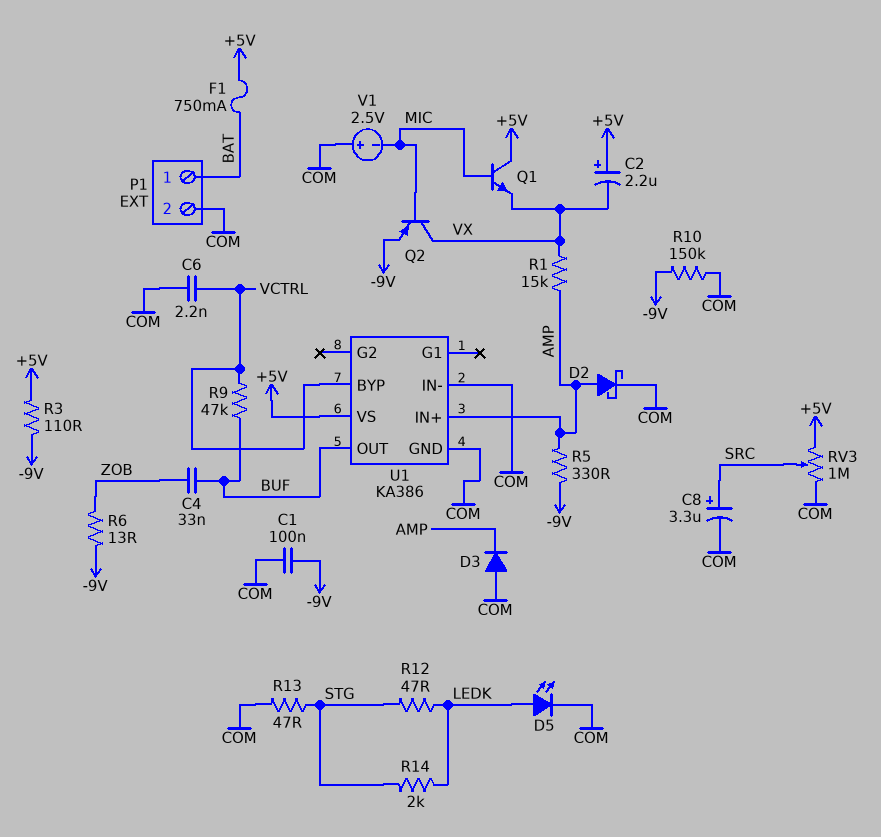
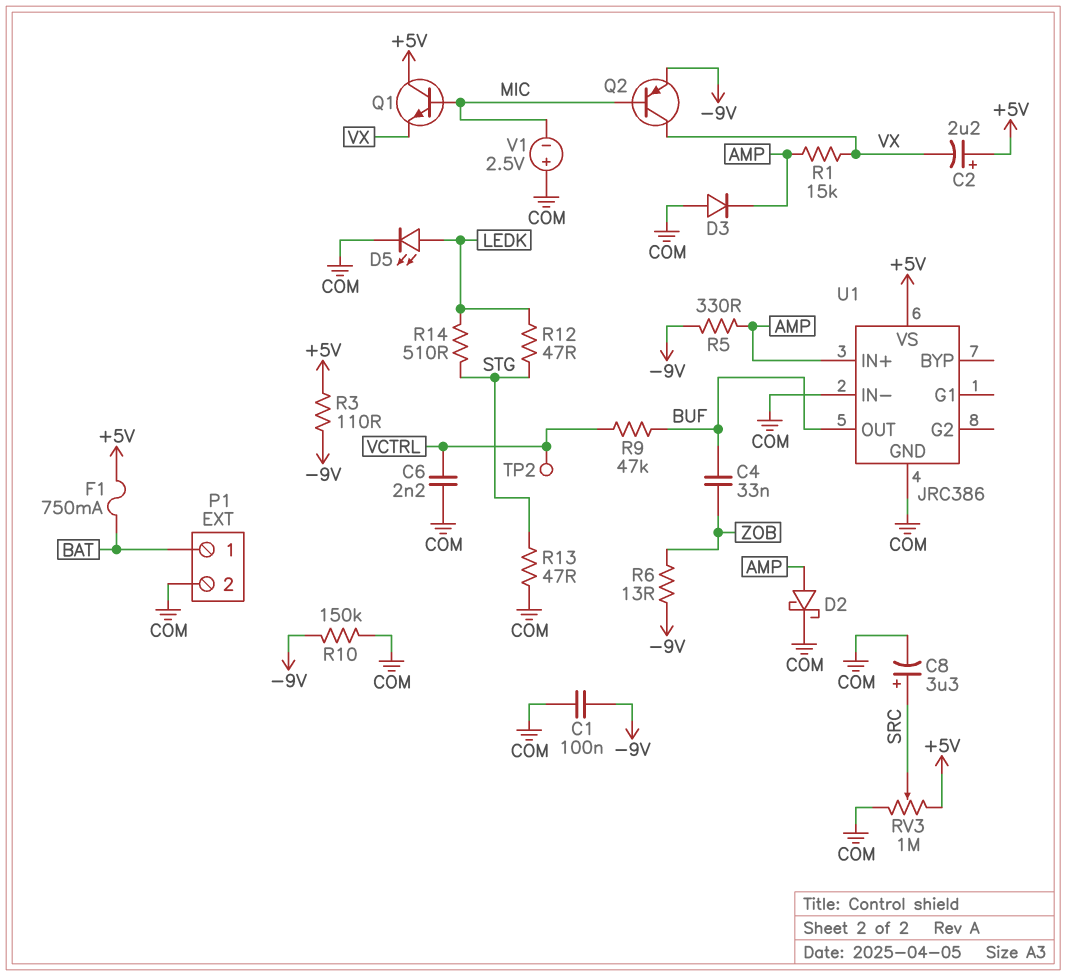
R14: 2k (LEDK, STG) -> 510 (LEDK, STG)
TP2: none -> test point (VCTRL)
U1: KA386 -> JRC386
U1 pin BYP: VCTRL -> none

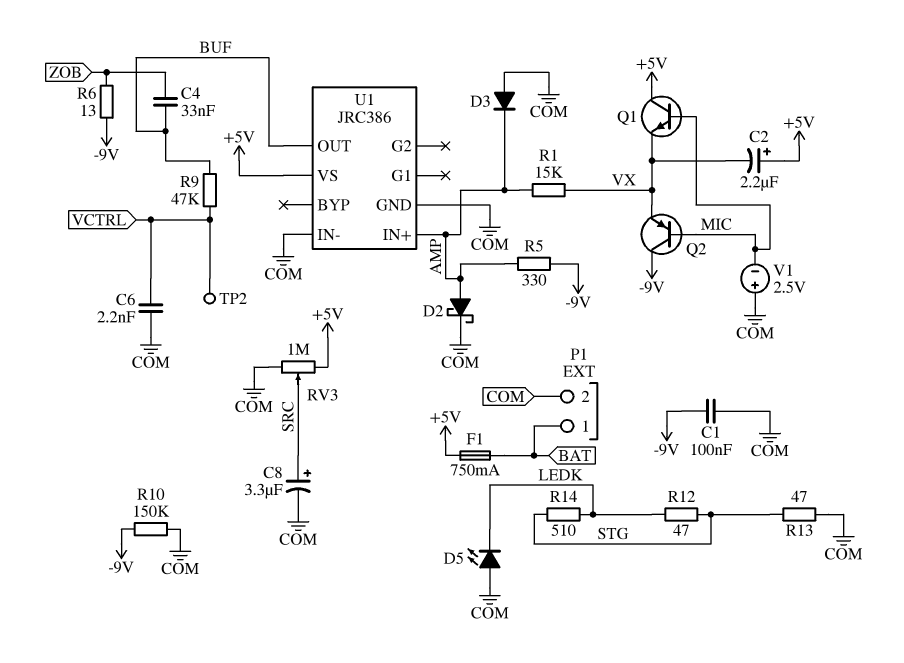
D5: LED (A LEDK, K COM) -> LED (A COM, K LEDK)
Q2: PNP (B MIC, C VX, E -9V) -> PNP (B MIC, C -9V, E VX)
R3: 110 (+5V, -9V) -> none

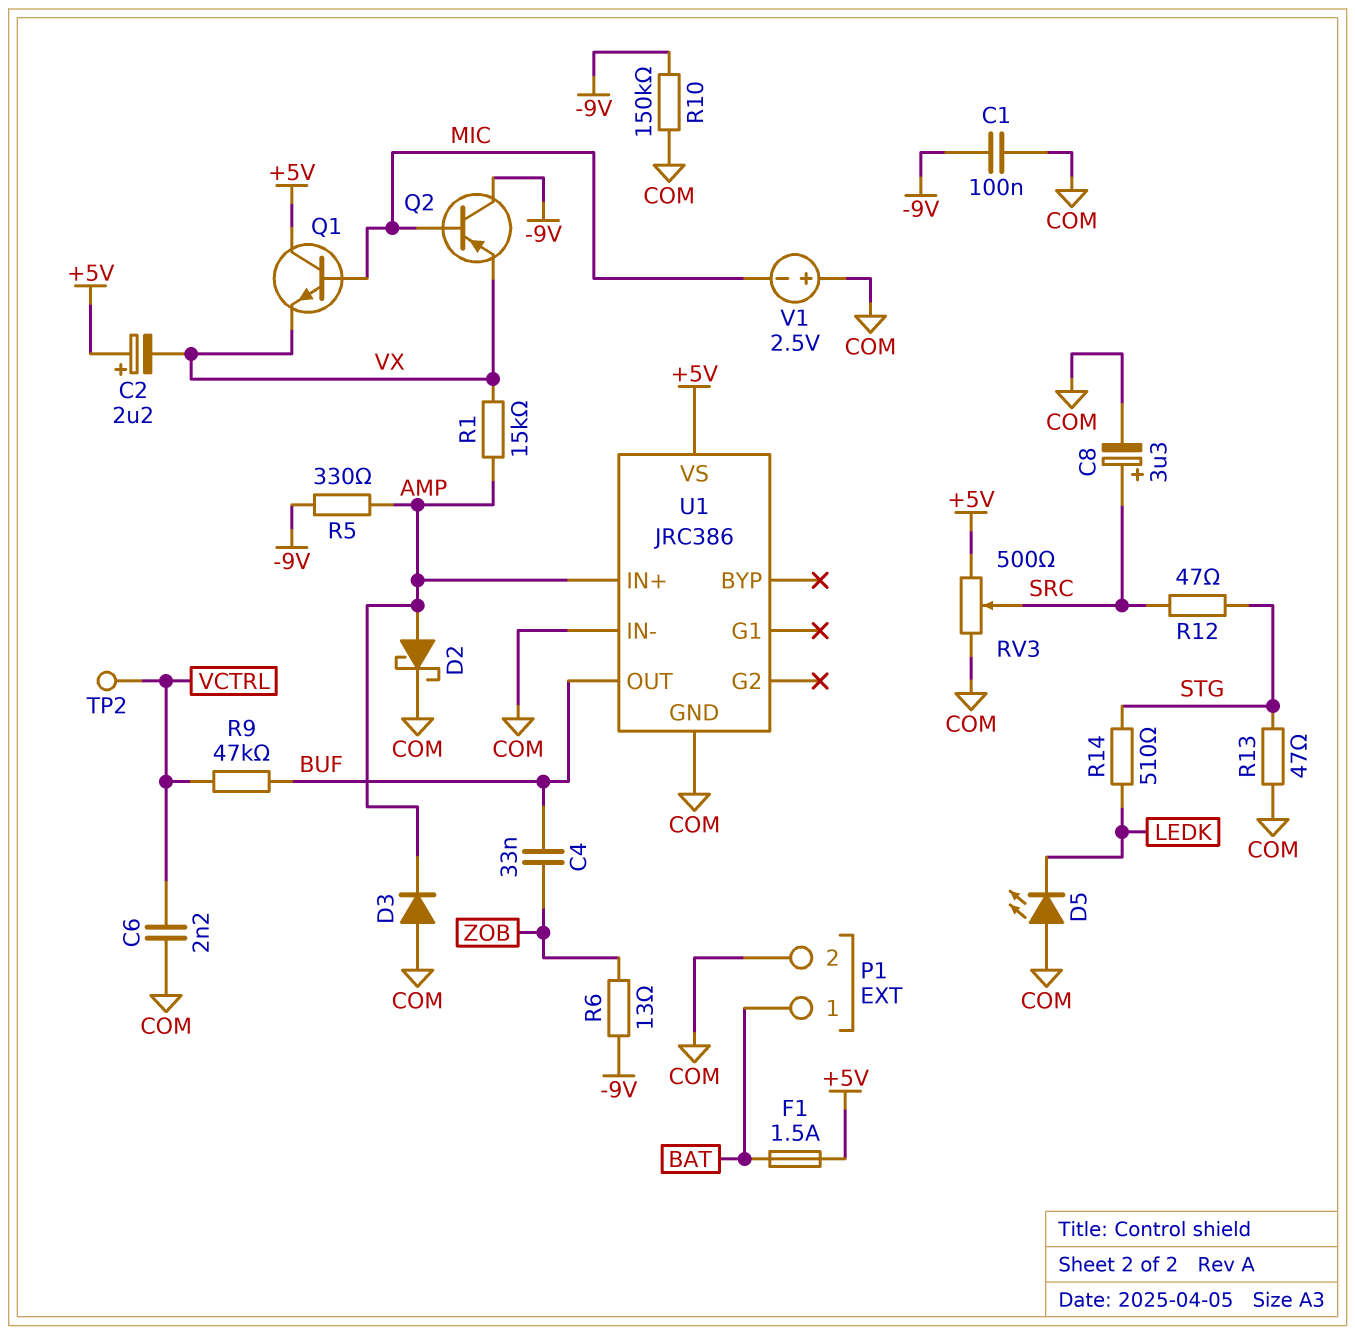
F1: 750mA (+5V, BAT) -> 1.5A (+5V, BAT)
R12: 47 (LEDK, STG) -> 47 (SRC, STG)
RV3: 1M (+5V, COM, wiper SRC) -> 500 (+5V, COM, wiper SRC)

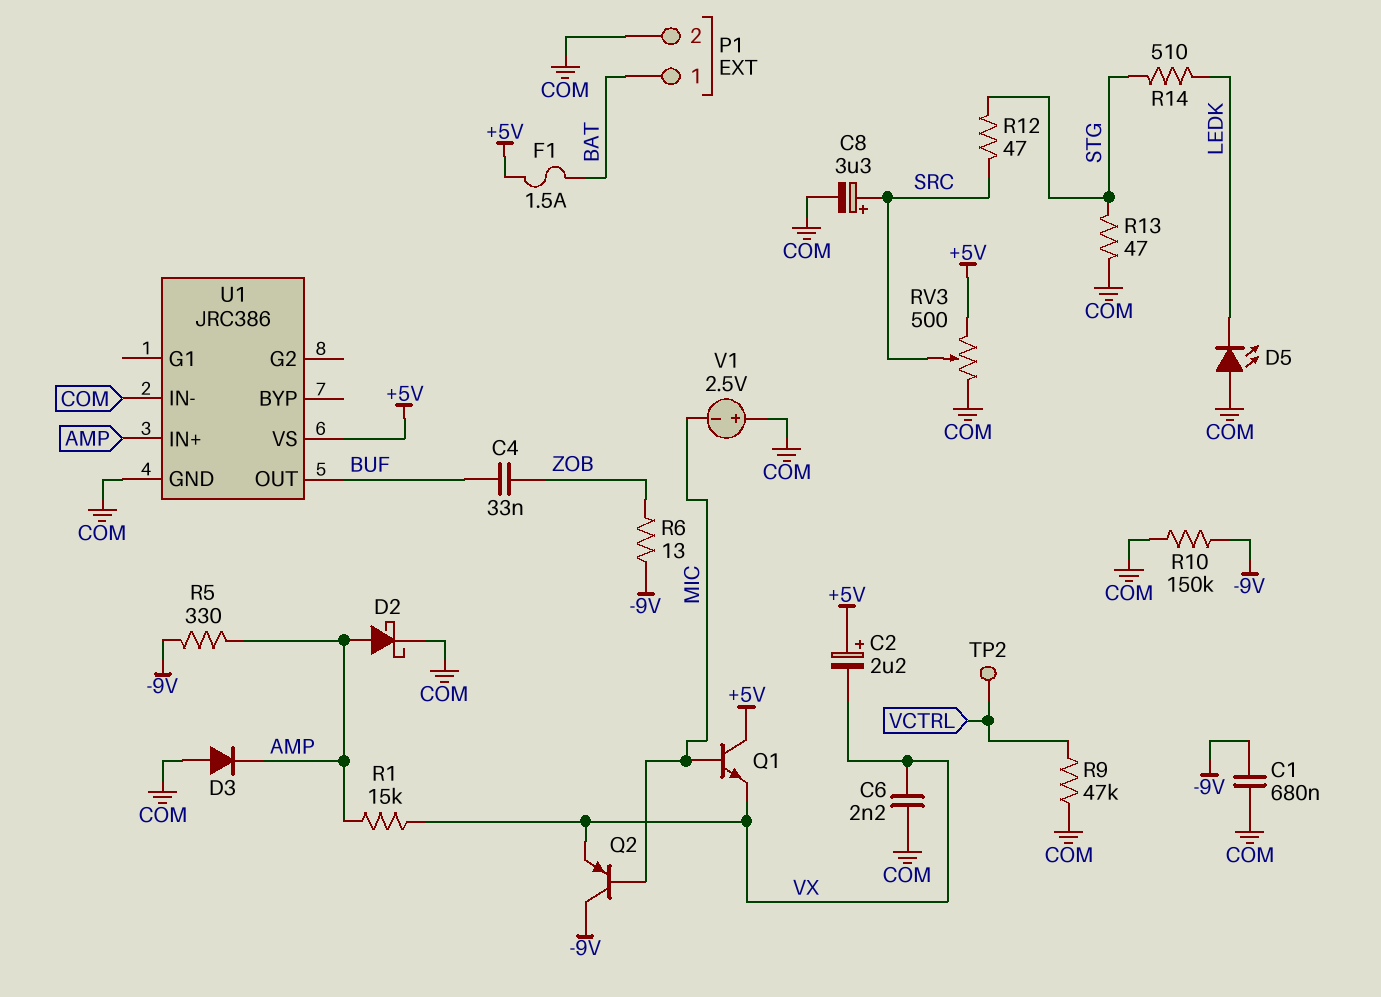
C1: 100nF (-9V, COM) -> 680nF (-9V, COM)
C6: 2.2nF (COM, VCTRL) -> 2.2nF (COM, VX)
R9: 47k (BUF, VCTRL) -> 47k (COM, VCTRL)

